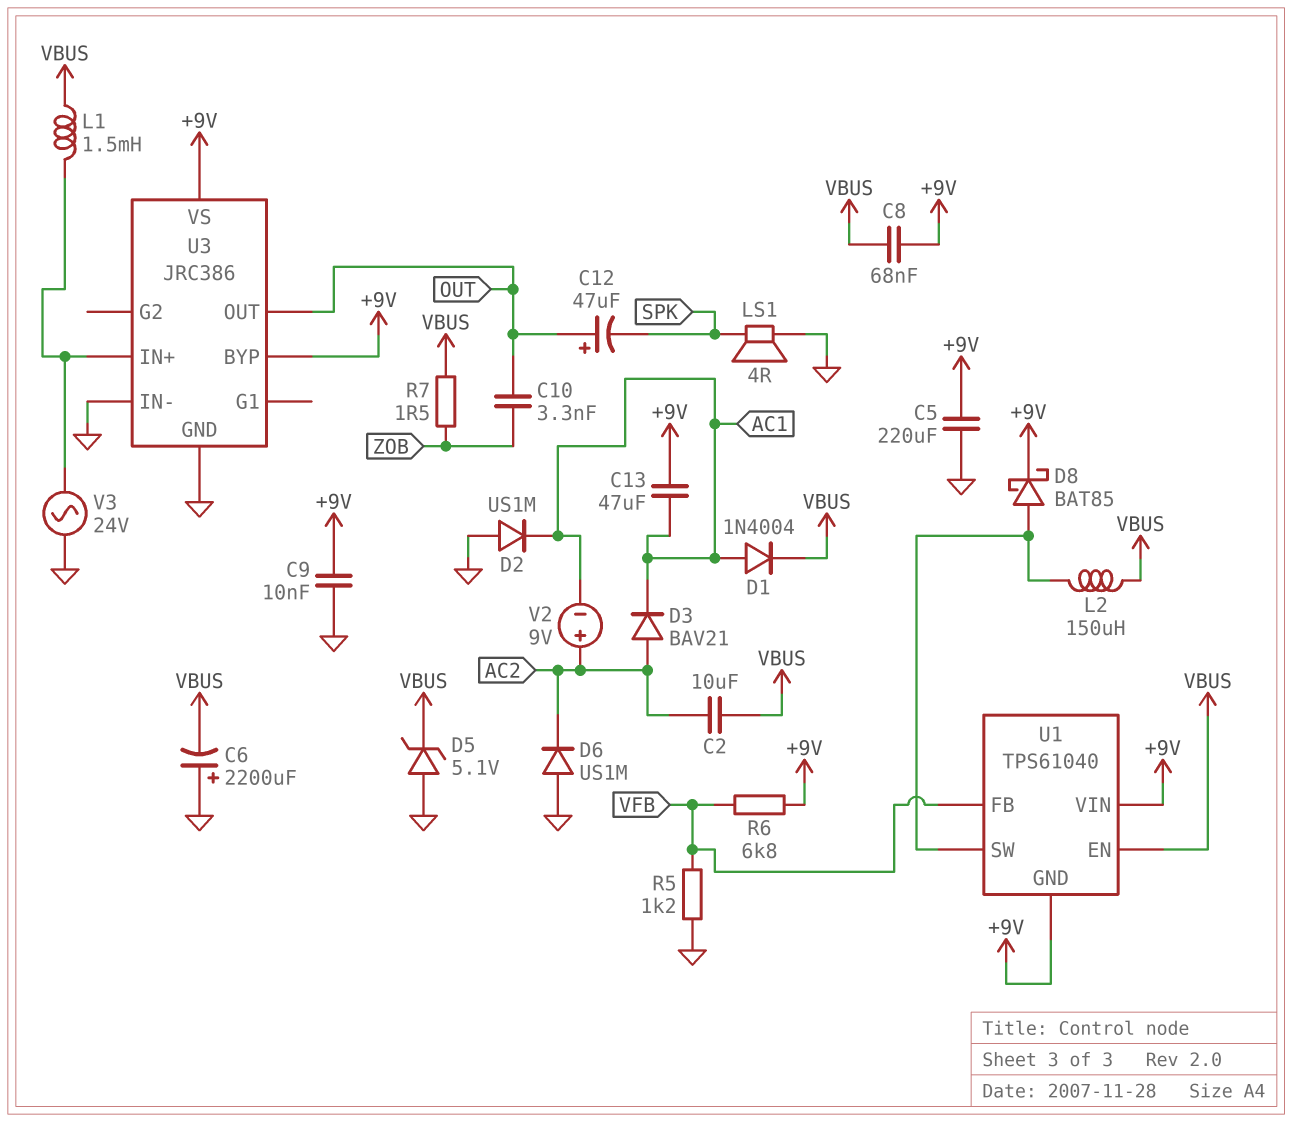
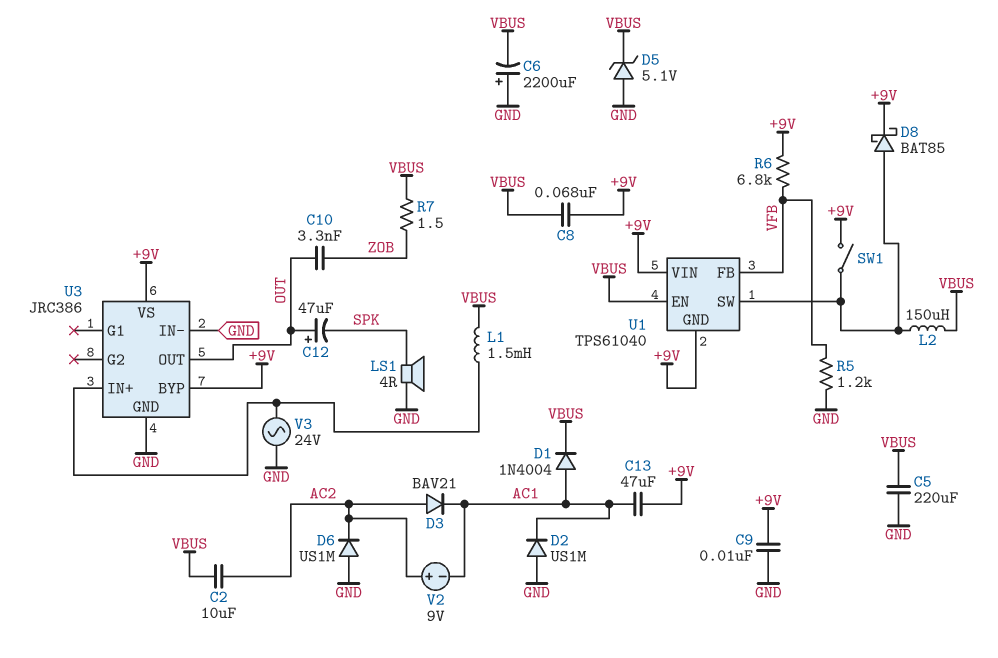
C5: 220uF (+9V, GND) -> 220uF (GND, VBUS)
SW1: none -> switch (+9V, U1/SW)

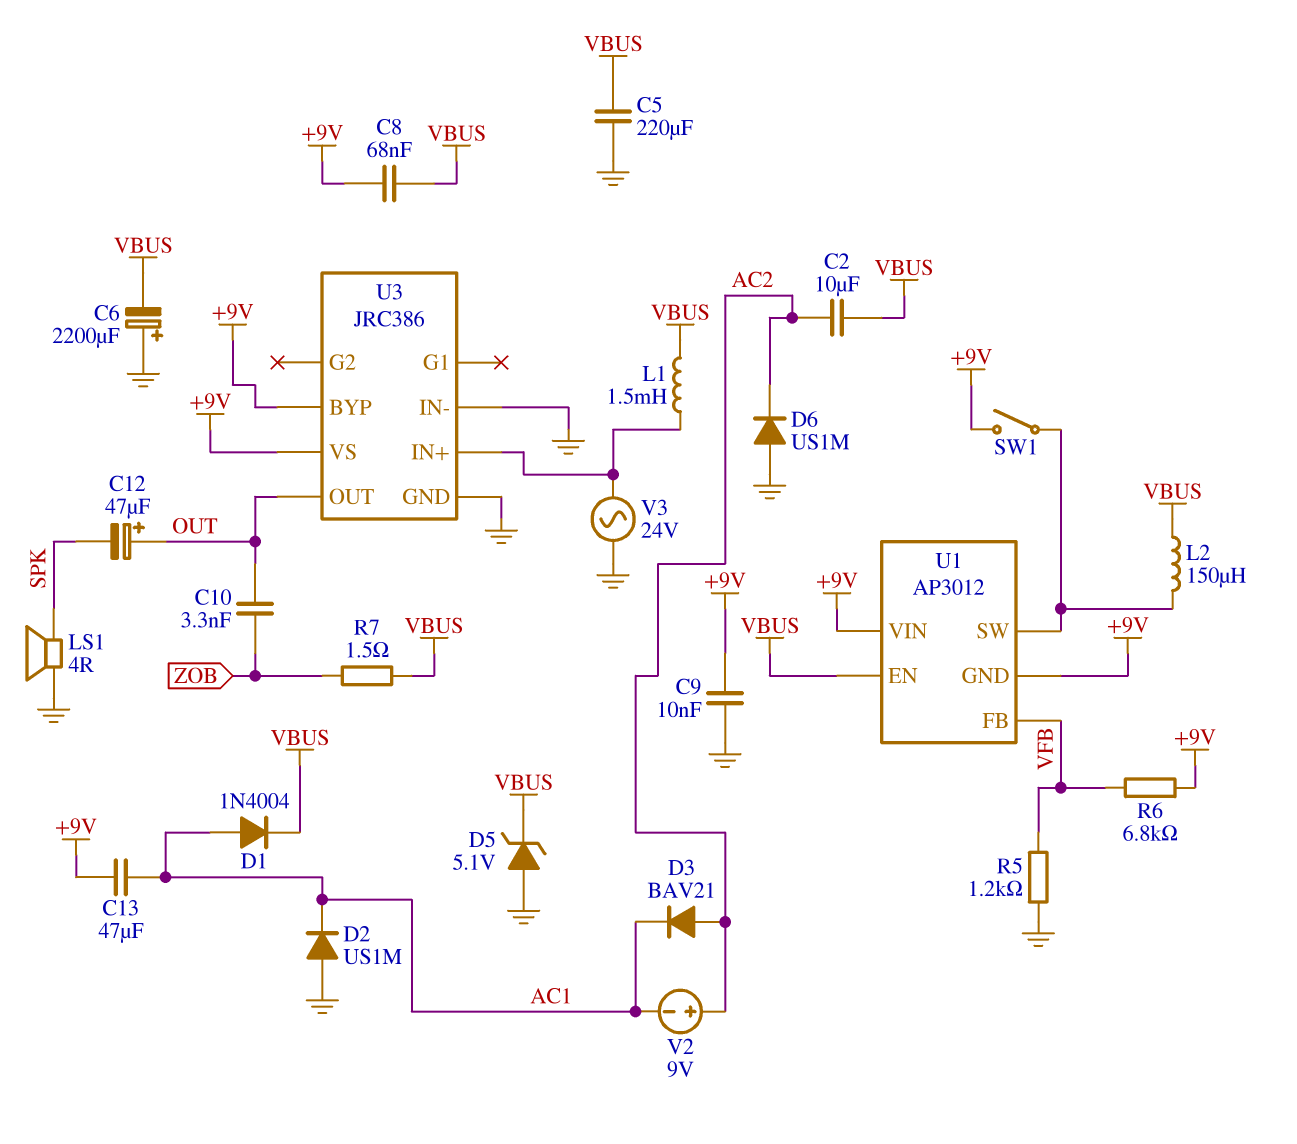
D8: schottky BAT85 (A U1/SW, K +9V) -> none
U1: TPS61040 -> AP3012

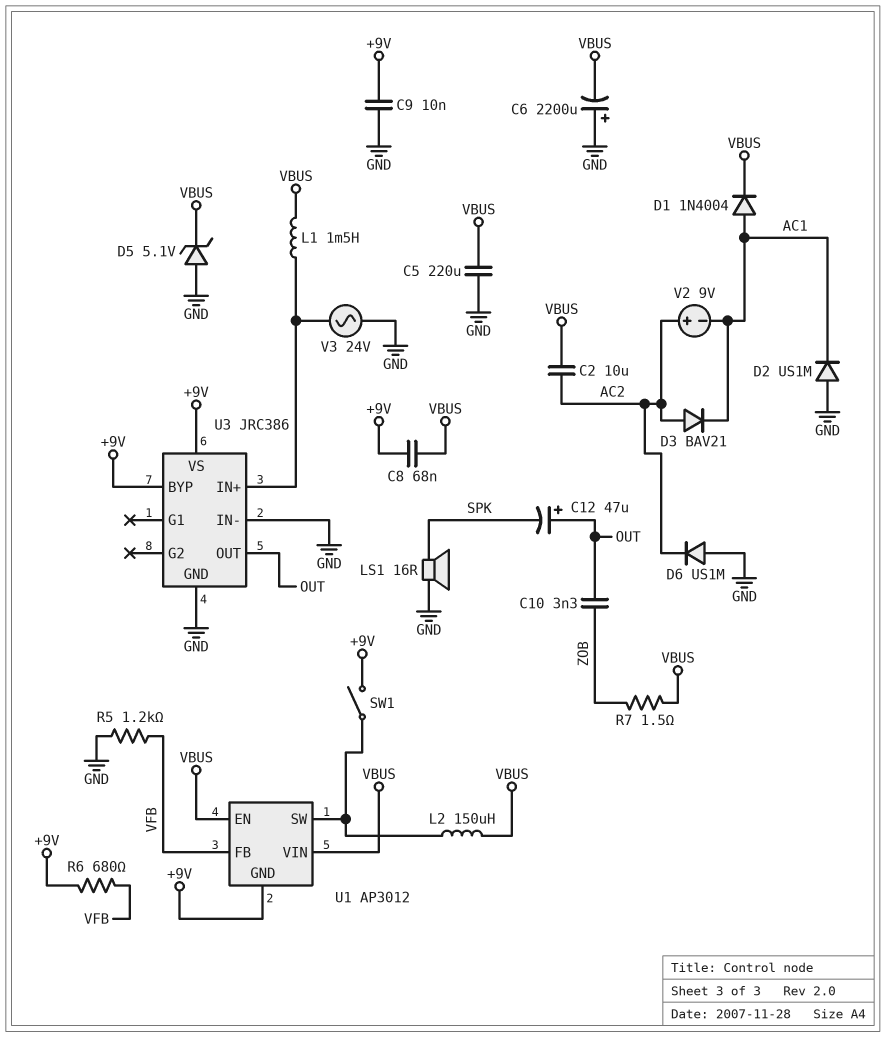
C13: 47uF (+9V, AC1) -> none
LS1: speaker 4R (GND, SPK) -> speaker 16R (GND, SPK)
R6: 6.8k (+9V, VFB) -> 680 (+9V, VFB)
U1 pin VIN: +9V -> VBUS

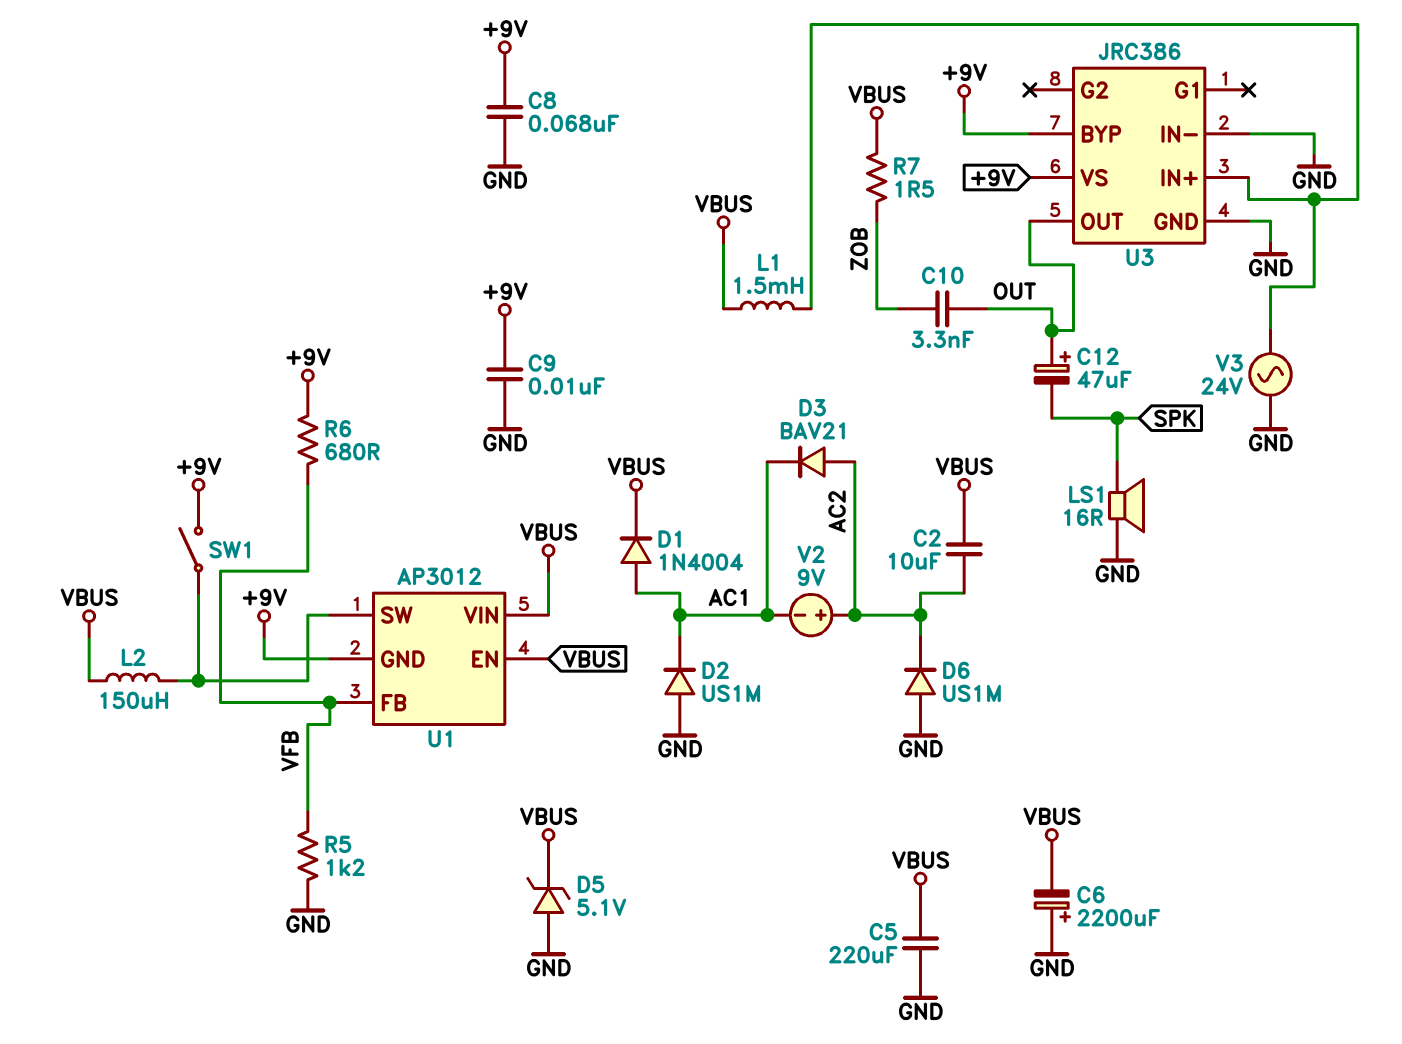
C8: 68nF (+9V, VBUS) -> 68nF (+9V, GND)

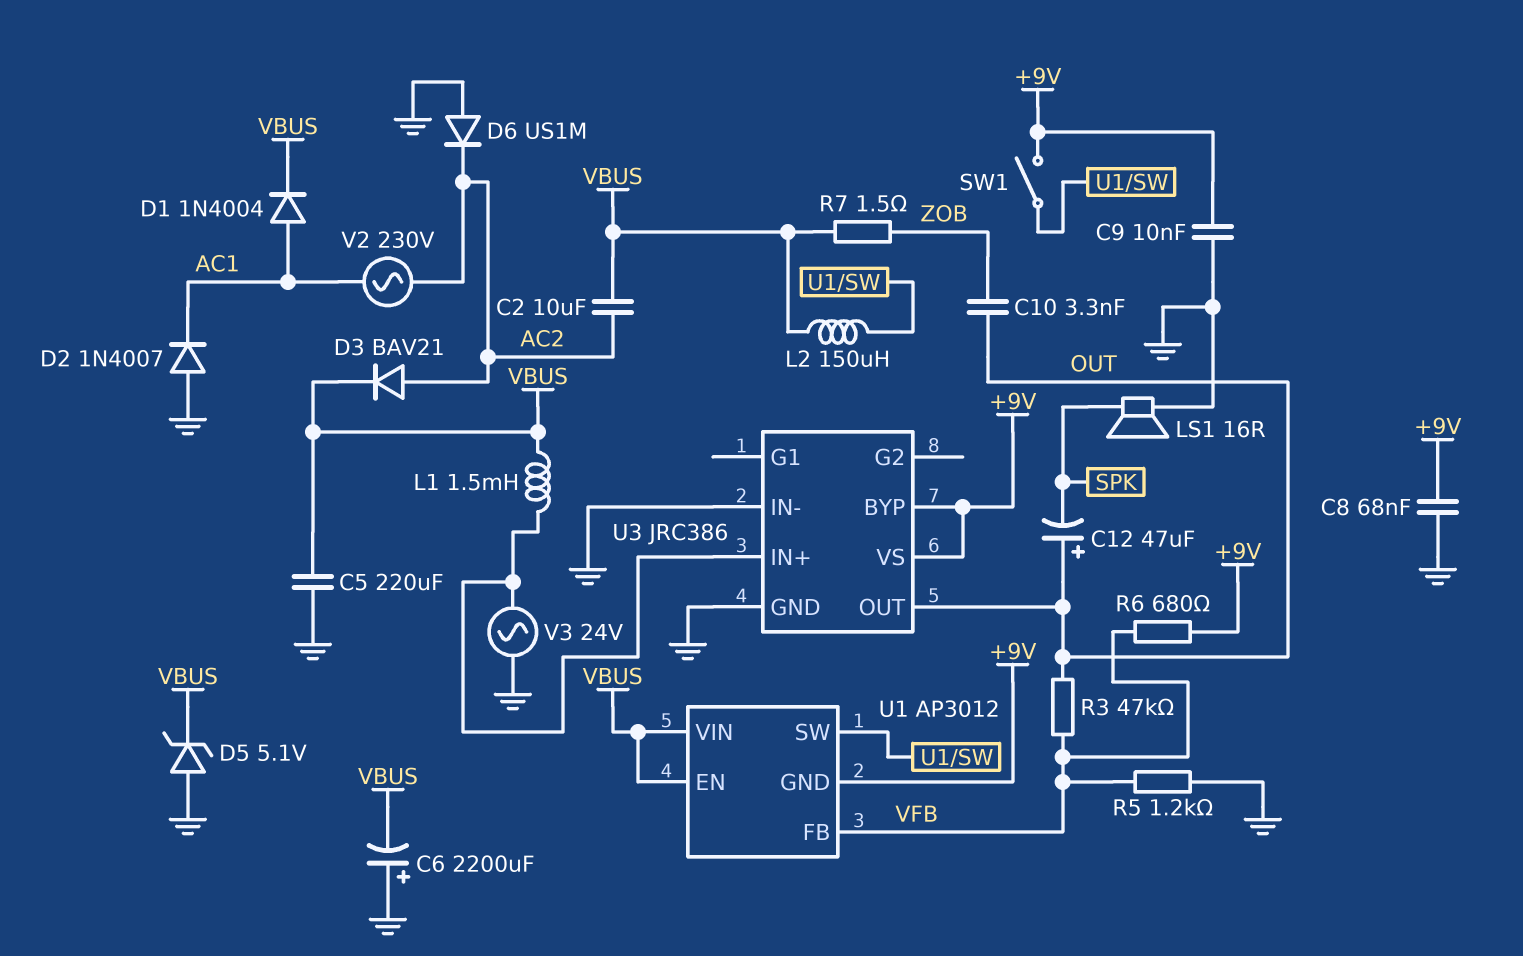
D2: diode US1M (A GND, K AC1) -> diode 1N4007 (A GND, K AC1)
D3: diode BAV21 (A AC2, K AC1) -> diode BAV21 (A AC2, K VBUS)
R3: none -> 47k (OUT, VFB)
V2: 9V (plus AC2, minus AC1) -> AC 230V (AC1, AC2)

